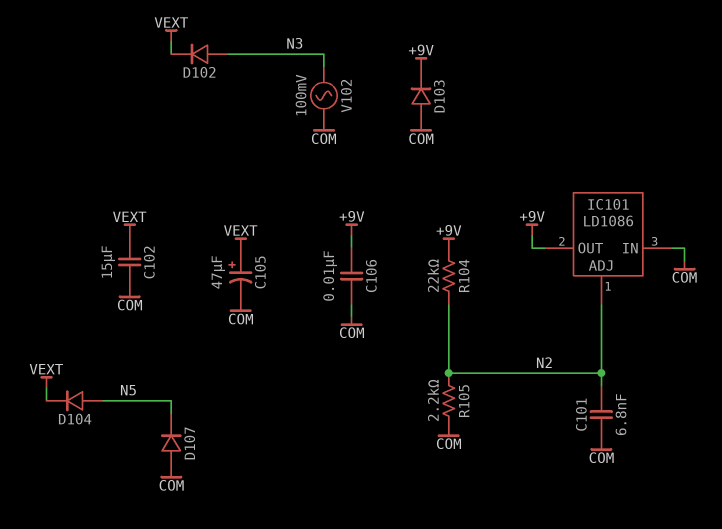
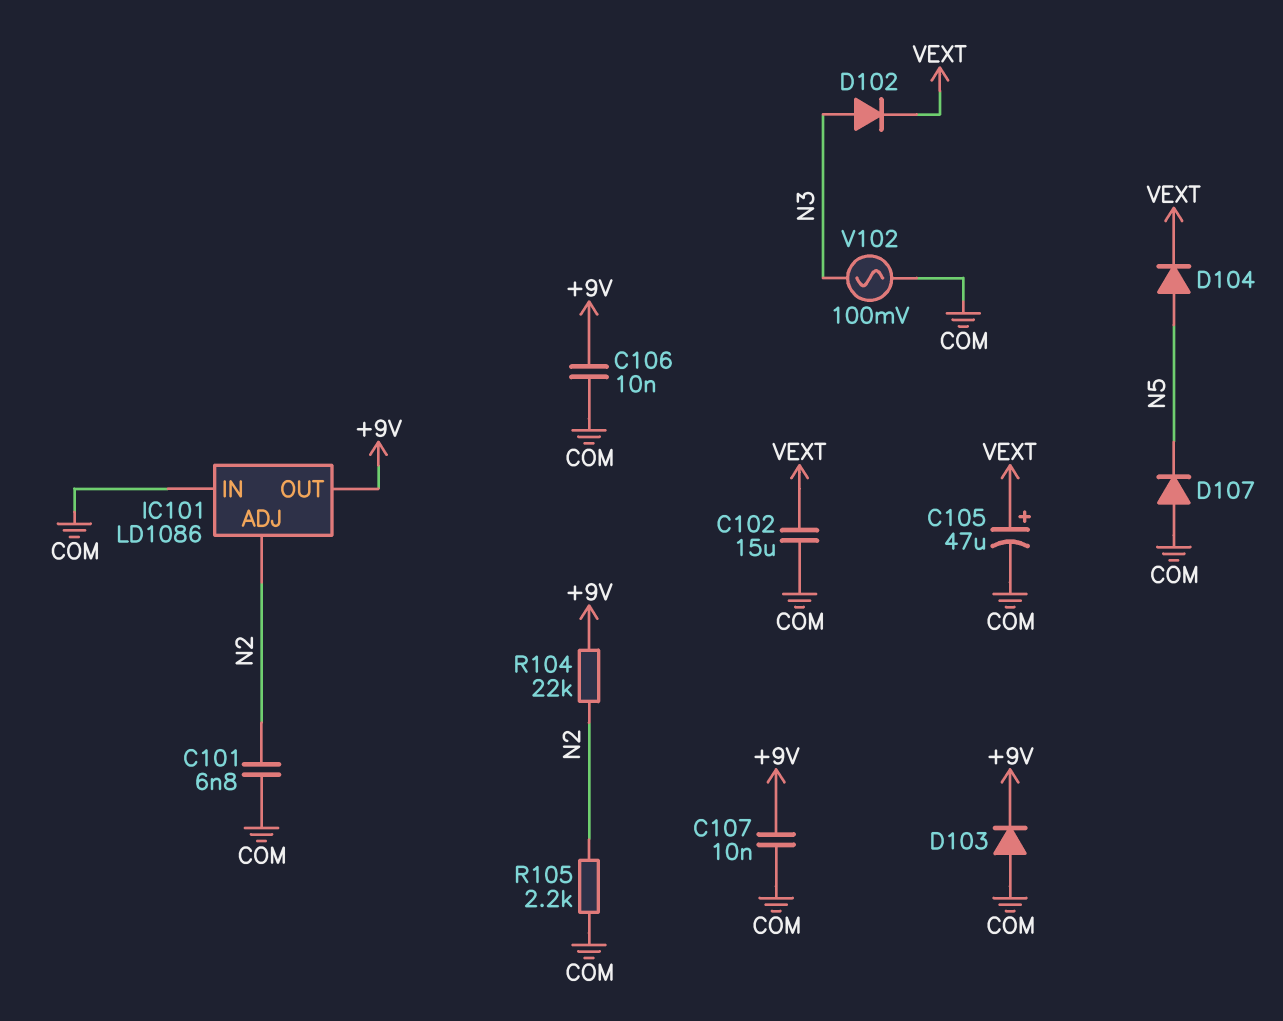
C107: none -> 10nF (+9V, COM)

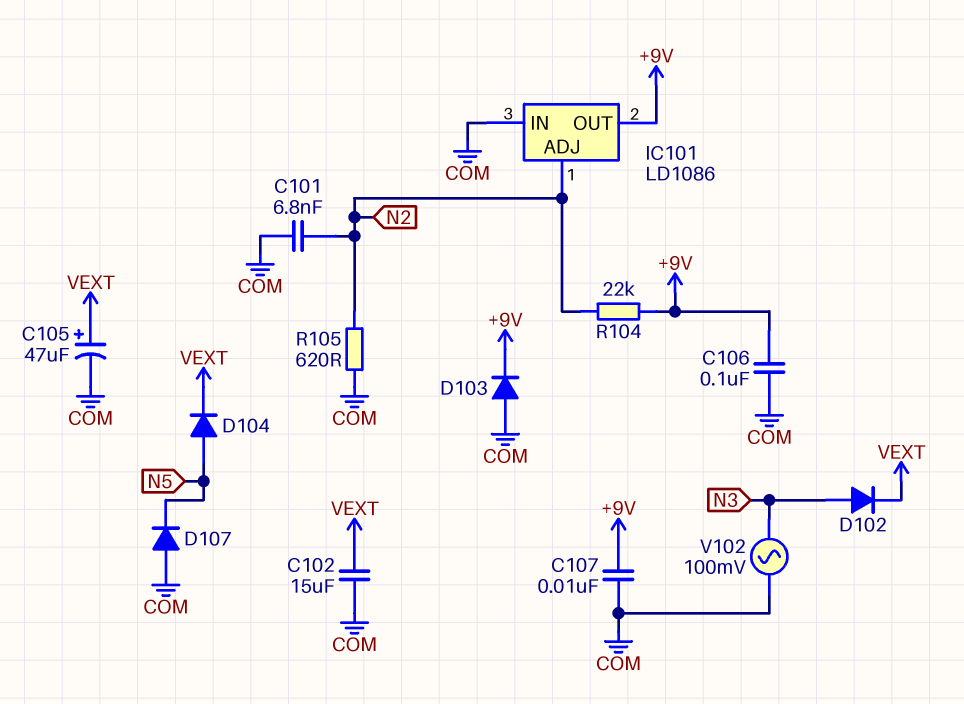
C106: 10nF (+9V, COM) -> 100nF (+9V, COM)
R105: 2.2k (COM, N2) -> 620 (COM, N2)

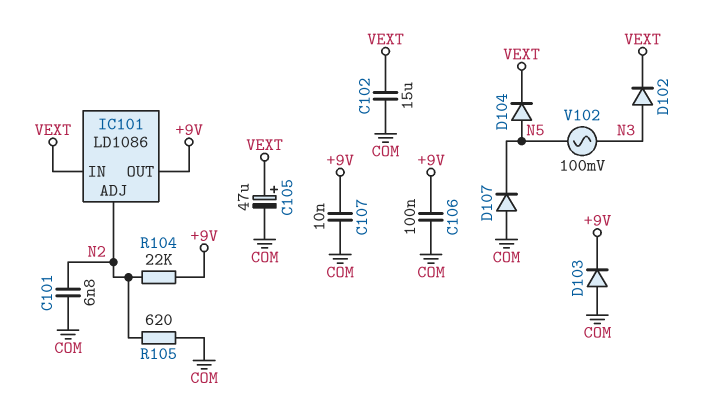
IC101 pin IN: COM -> VEXT
V102: AC 100mV (COM, N3) -> AC 100mV (N3, N5)

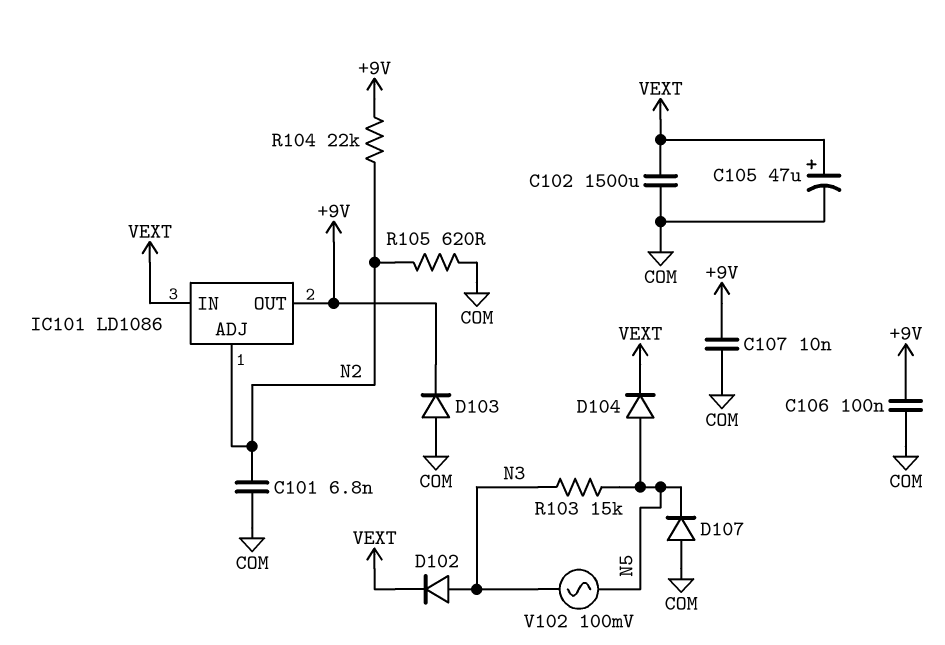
C102: 15uF (COM, VEXT) -> 1500uF (COM, VEXT)
R103: none -> 15k (N3, N5)

